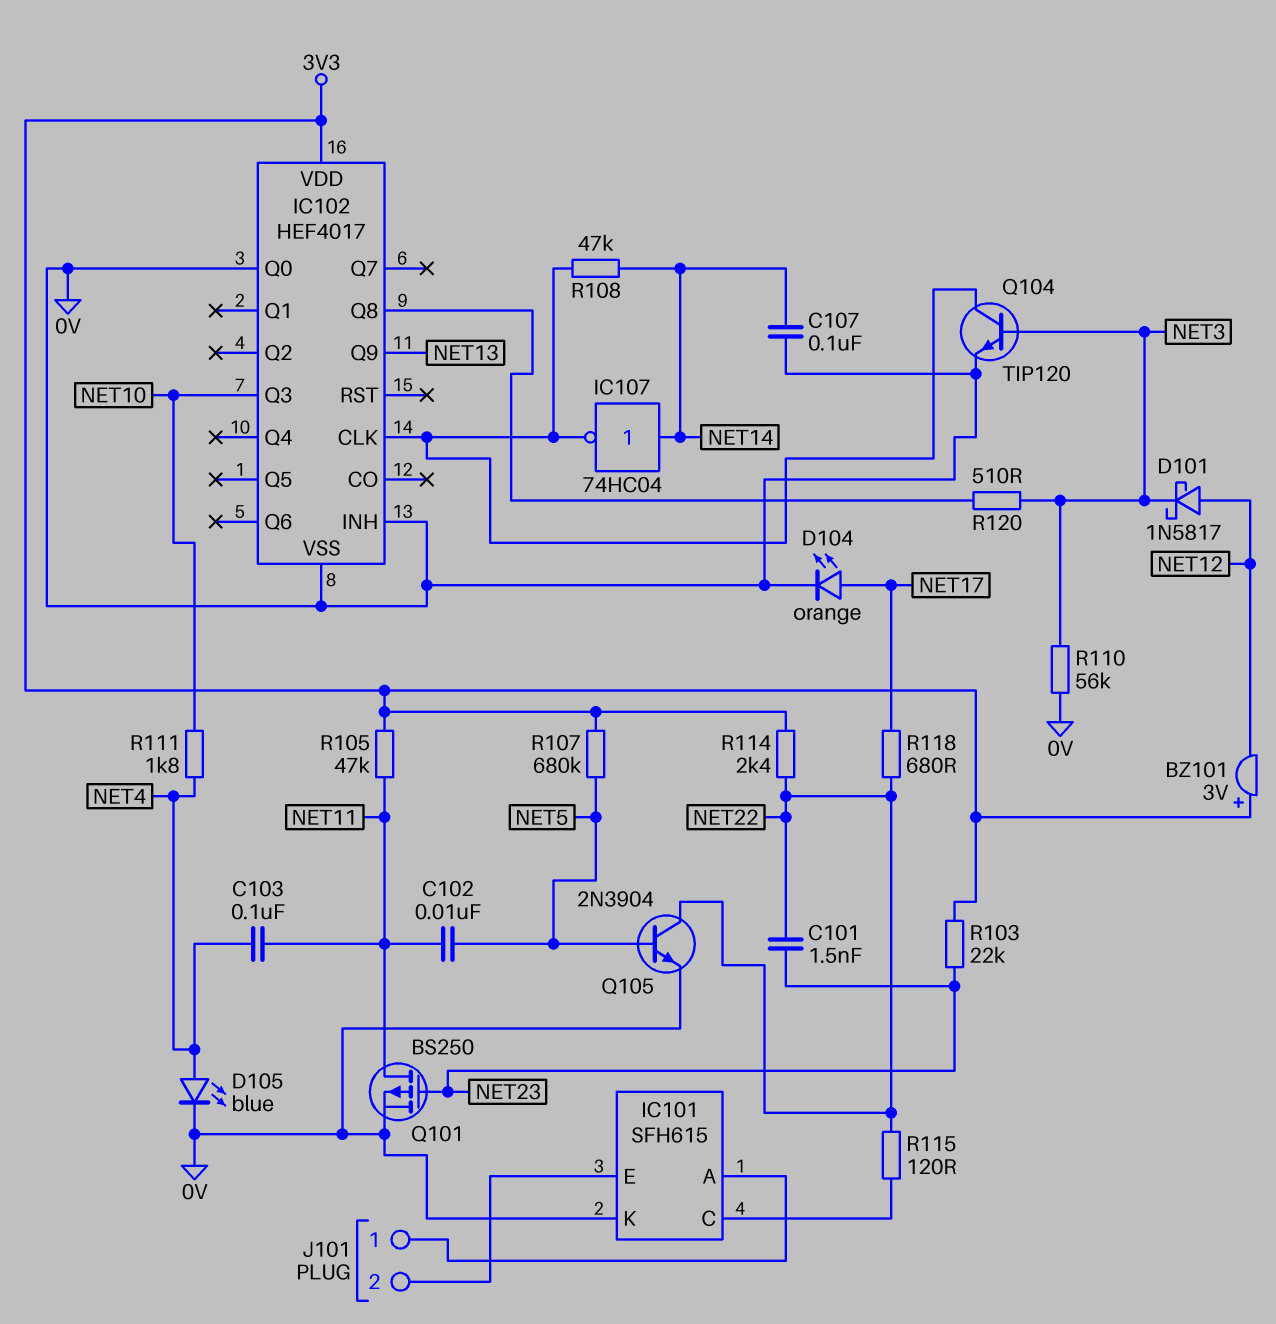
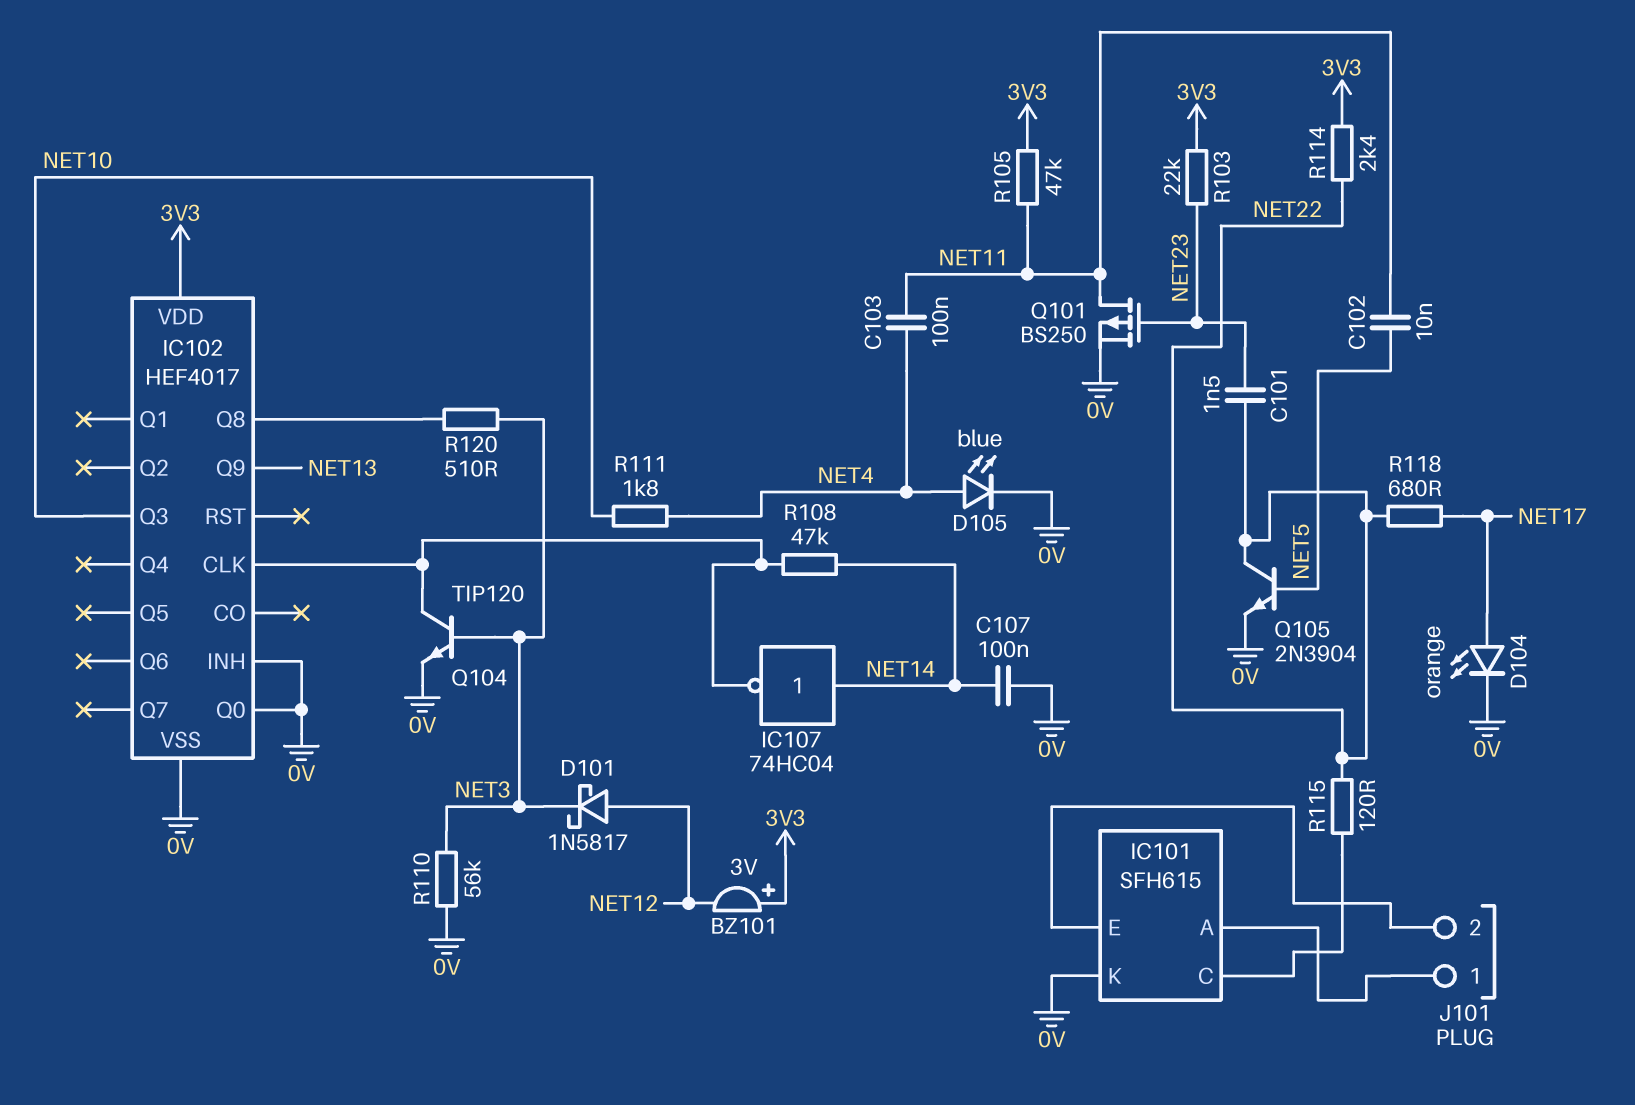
R107: 680k (3V3, NET5) -> none

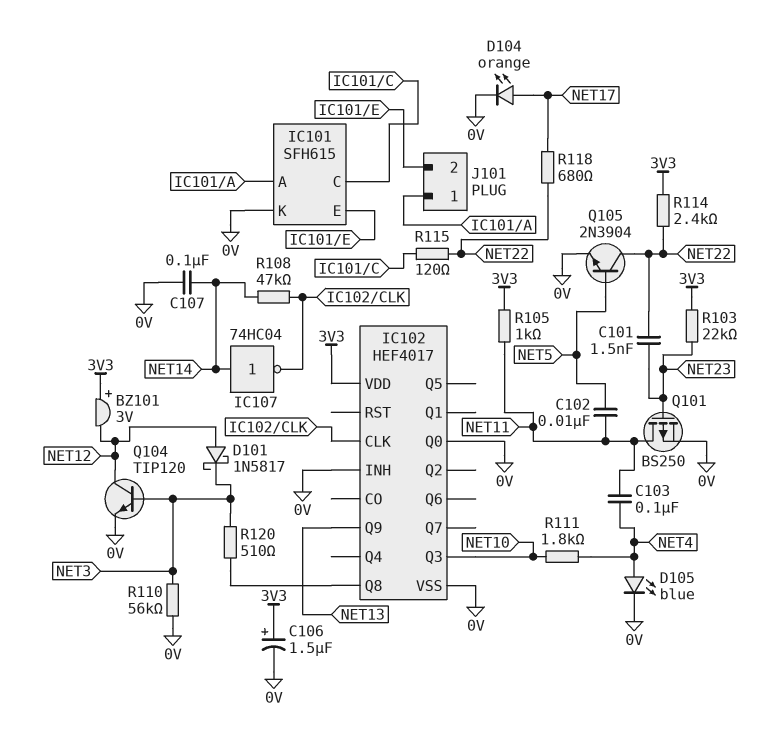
C106: none -> 1.5uF (plus 3V3, minus 0V)
Q104: NPN TIP120 (B NET3, C IC102/CLK, E 0V) -> NPN TIP120 (B NET3, C NET12, E 0V)
R105: 47k (3V3, NET11) -> 1k (3V3, NET11)

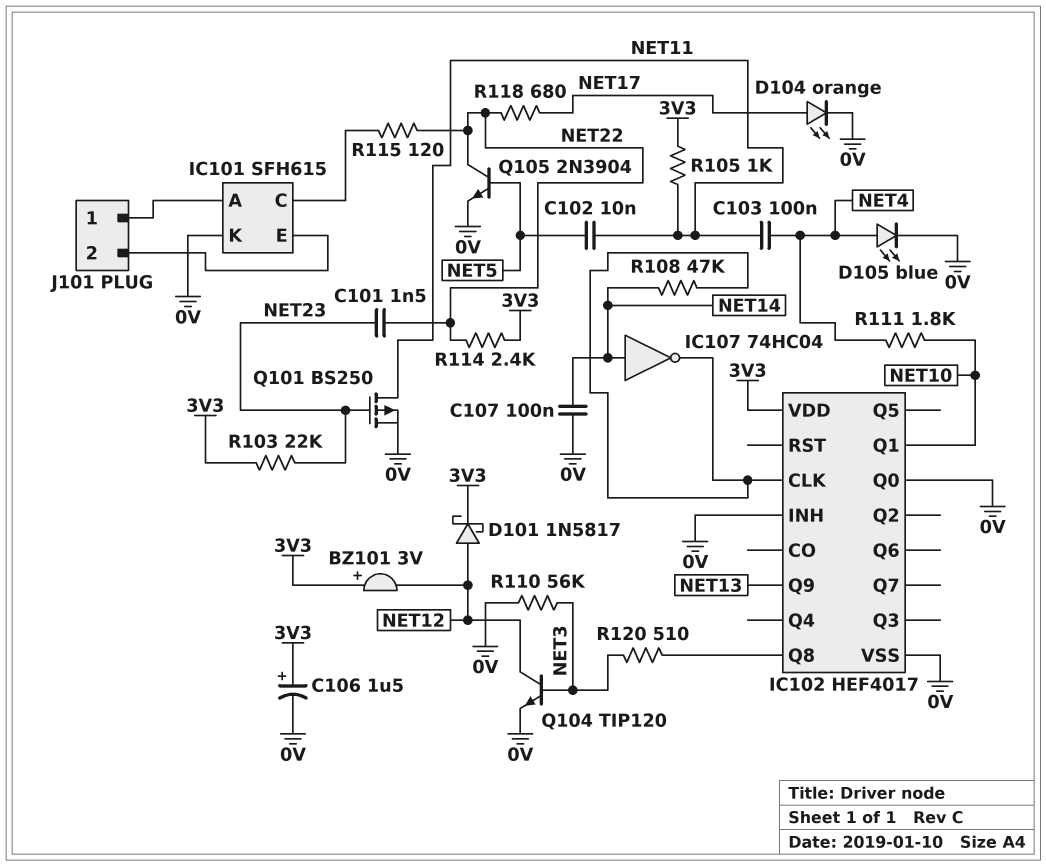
D101: schottky 1N5817 (A NET12, K NET3) -> schottky 1N5817 (A NET12, K 3V3)
IC102 pin Q1: none -> NET10
IC102 pin Q3: NET10 -> none

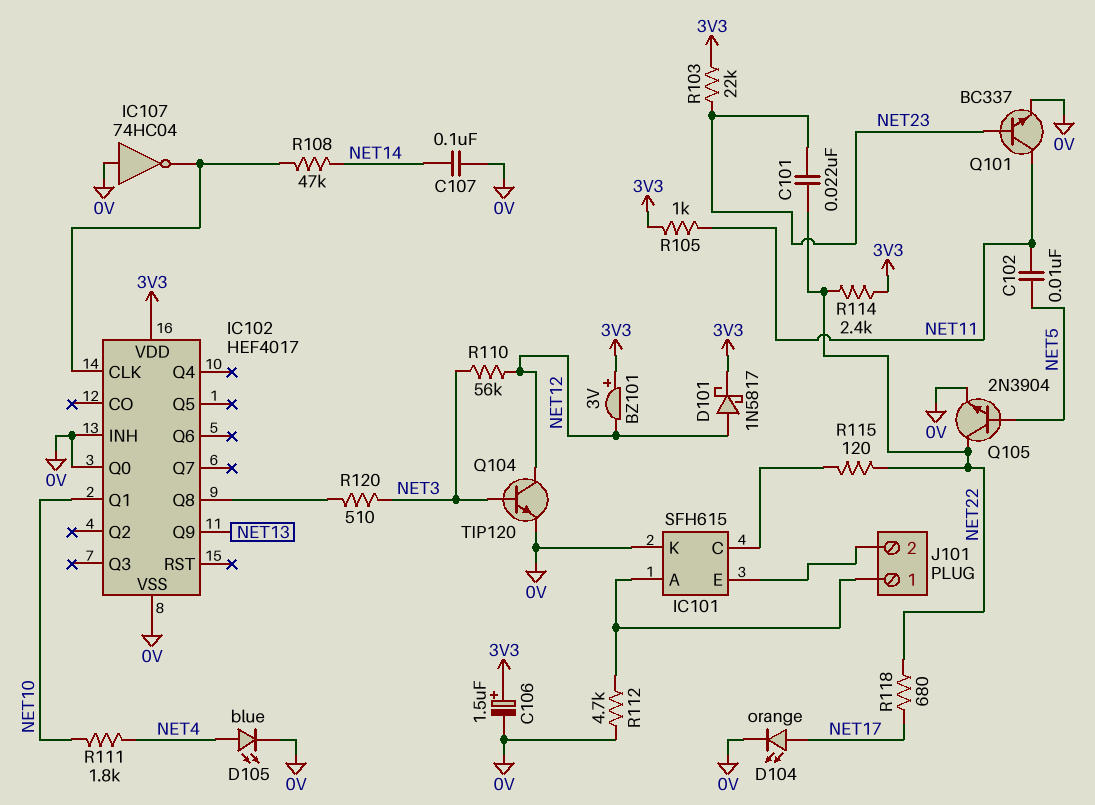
C101: 1.5nF (NET22, NET23) -> 22nF (NET22, NET23)
C103: 100nF (NET4, NET11) -> none
IC107: NOT 74HC04 (in NET14, out IC102/CLK) -> NOT 74HC04 (in 0V, out IC102/CLK)
Q101: PMOS BS250 (G NET23, D NET11, S 0V) -> NPN BC337 (B NET23, C NET11, E 0V)
R110: 56k (0V, NET3) -> 56k (NET3, NET12)
R112: none -> 4.7k (0V, IC101/A)

